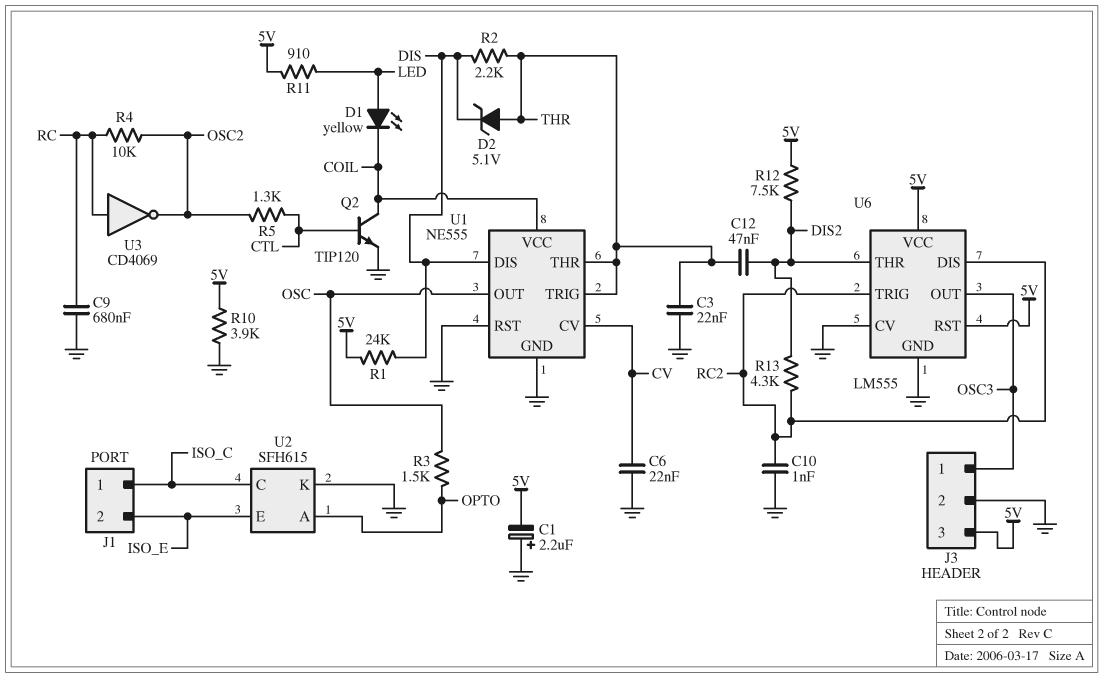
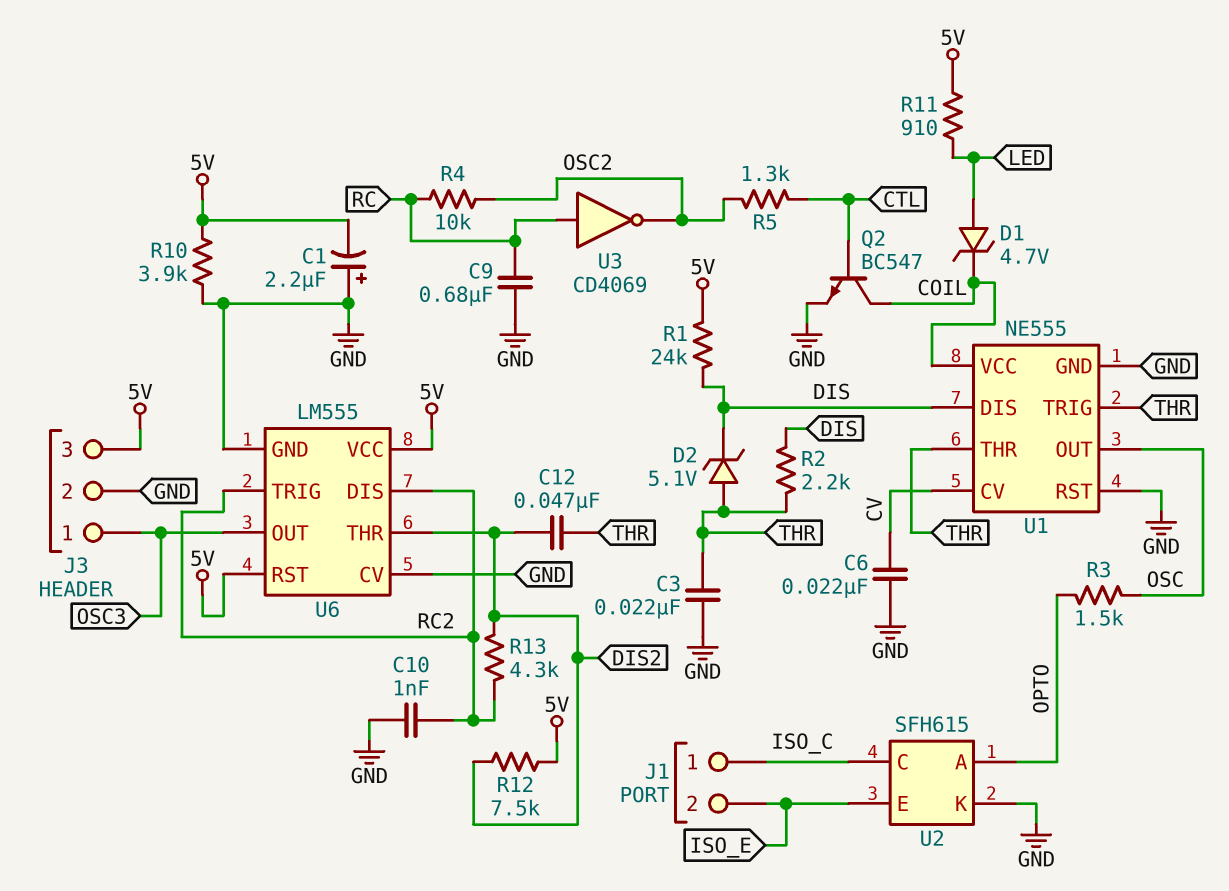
D1: LED yellow (A LED, K COIL) -> zener 4.7V (A LED, K COIL)
Q2: NPN TIP120 (B CTL, C COIL, E GND) -> NPN BC547 (B CTL, C COIL, E GND)

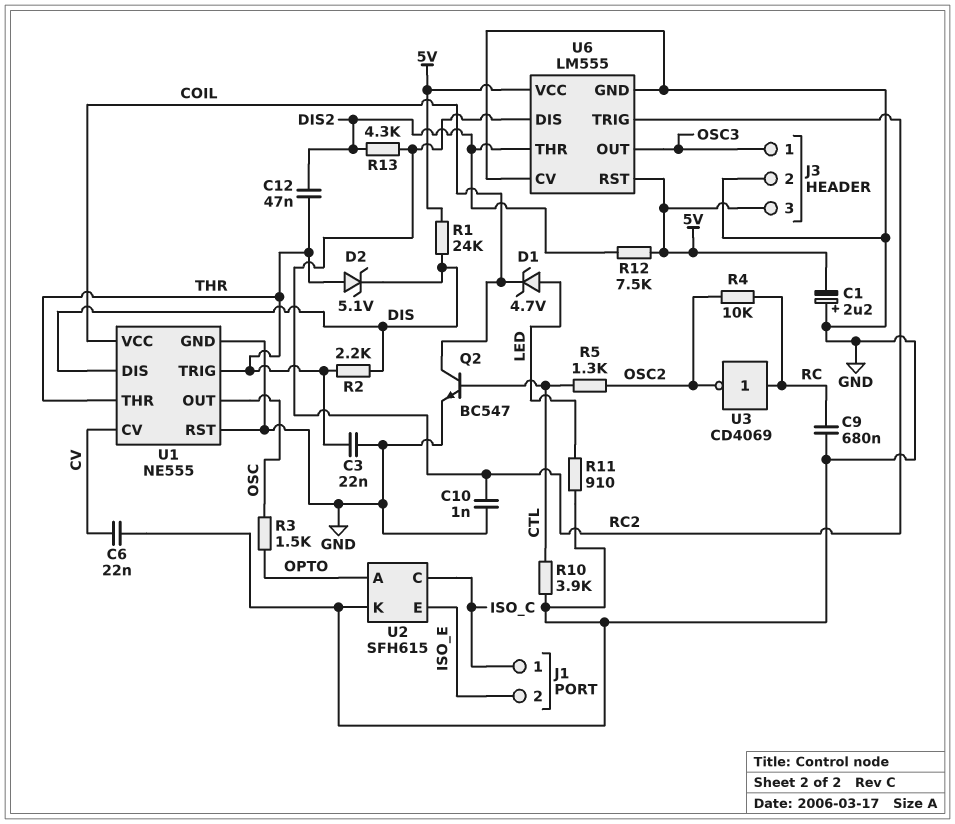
R10: 3.9k (5V, GND) -> 3.9k (CTL, GND)
R11: 910 (5V, LED) -> 910 (GND, LED)

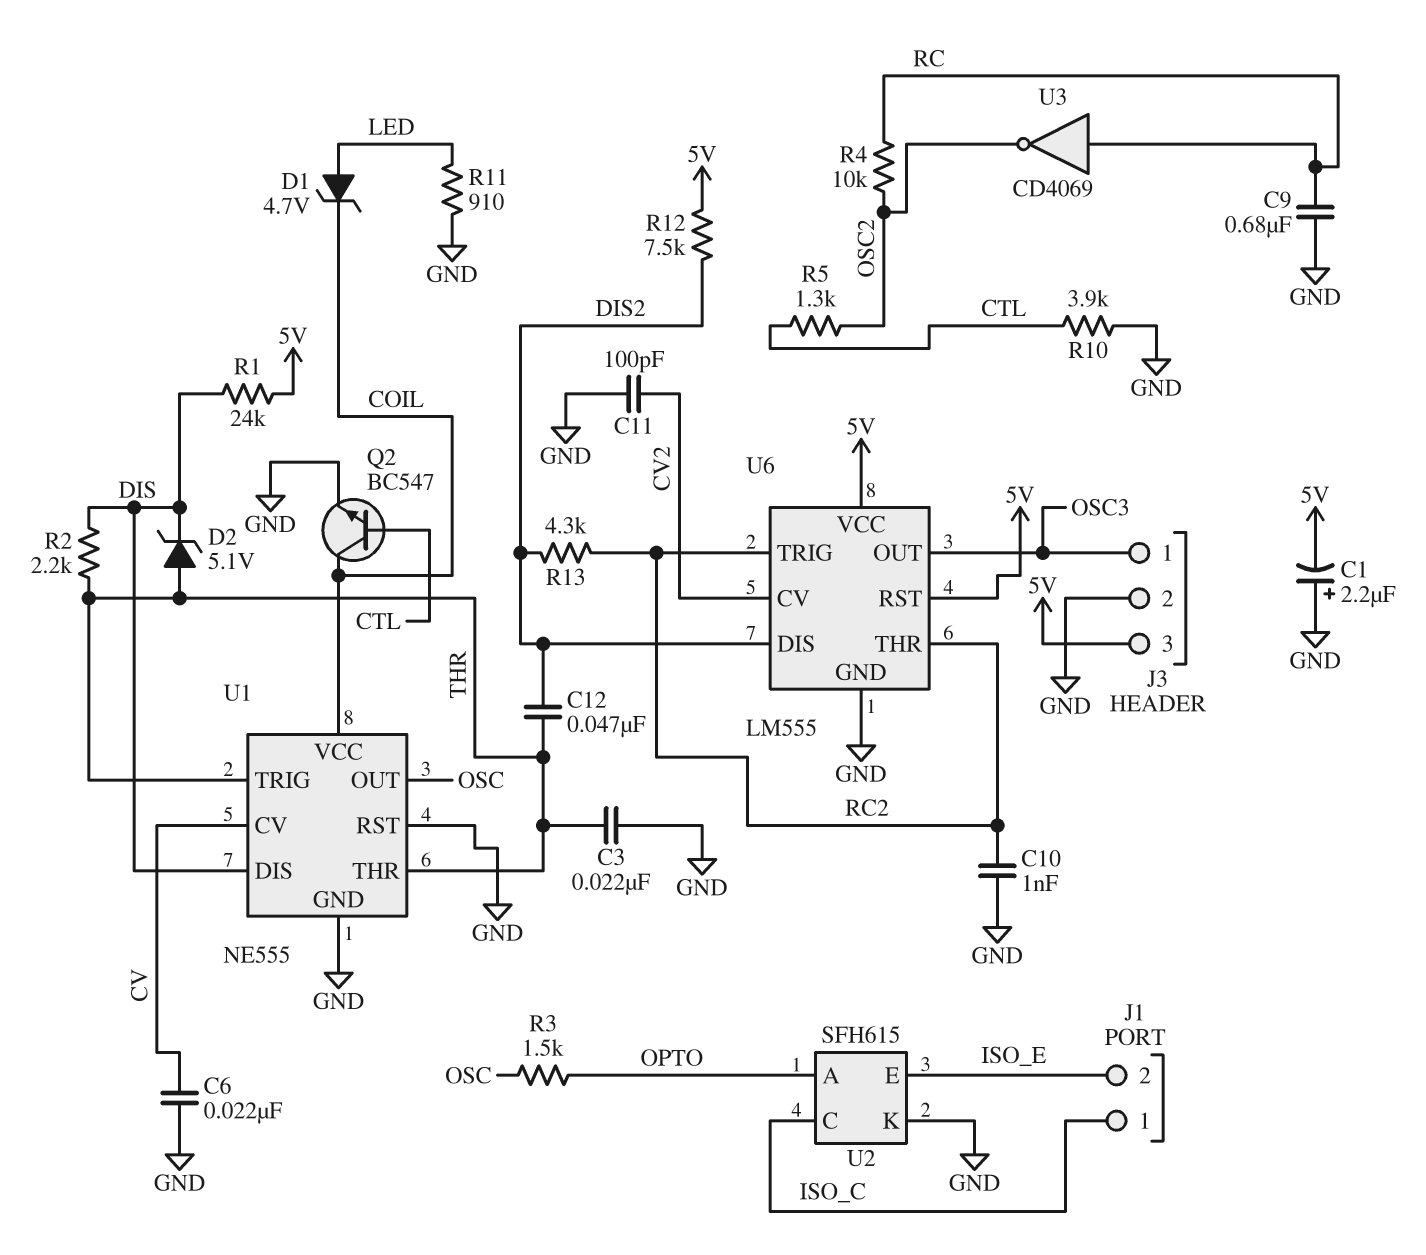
C11: none -> 100pF (CV2, GND)
U6 pin CV: GND -> CV2
U6 pin DIS: RC2 -> DIS2
U6 pin THR: DIS2 -> RC2

